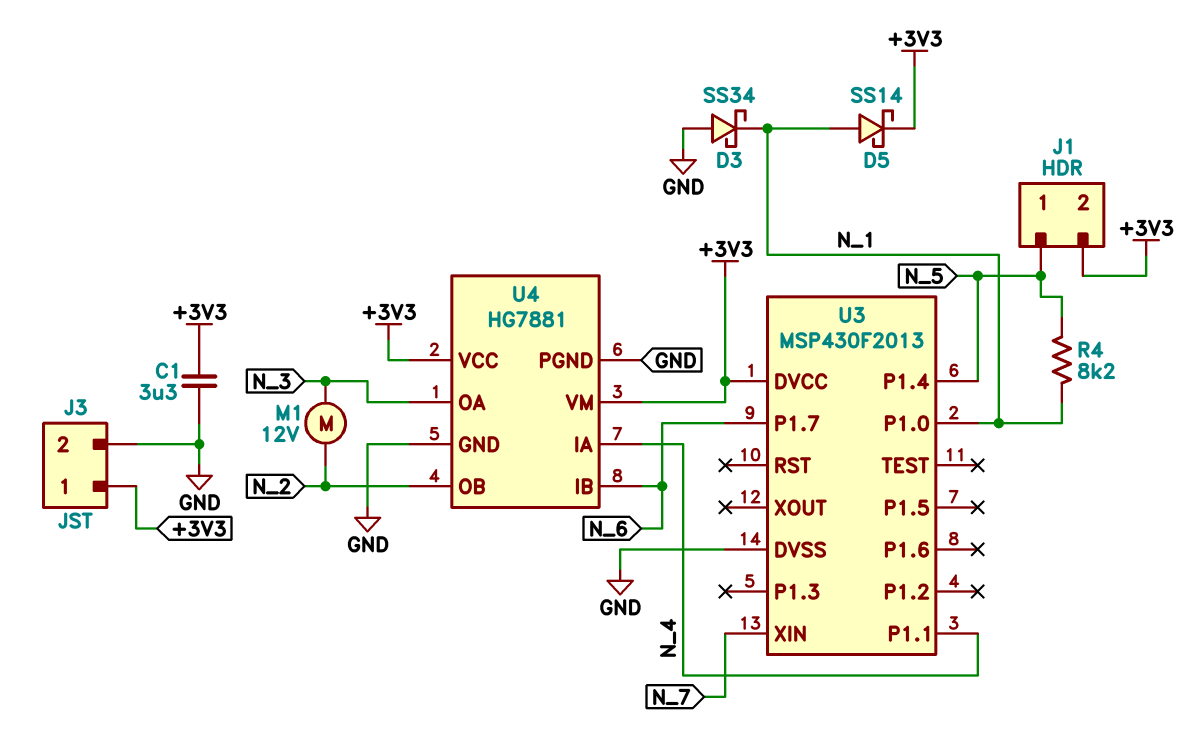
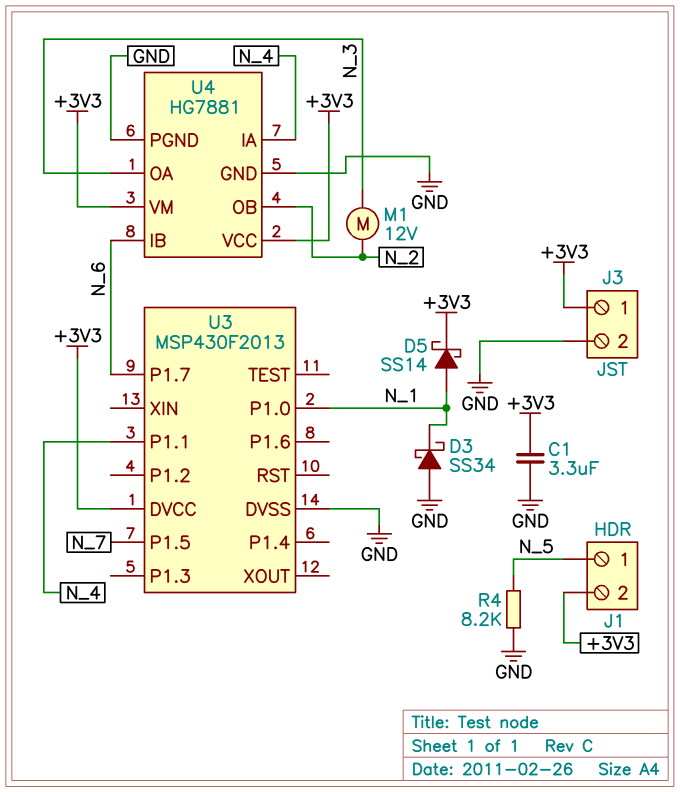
R4: 8.2k (N_1, N_5) -> 8.2k (GND, N_5)
U3 pin P1.4: N_5 -> none
U3 pin P1.5: none -> N_7
U3 pin XIN: N_7 -> none

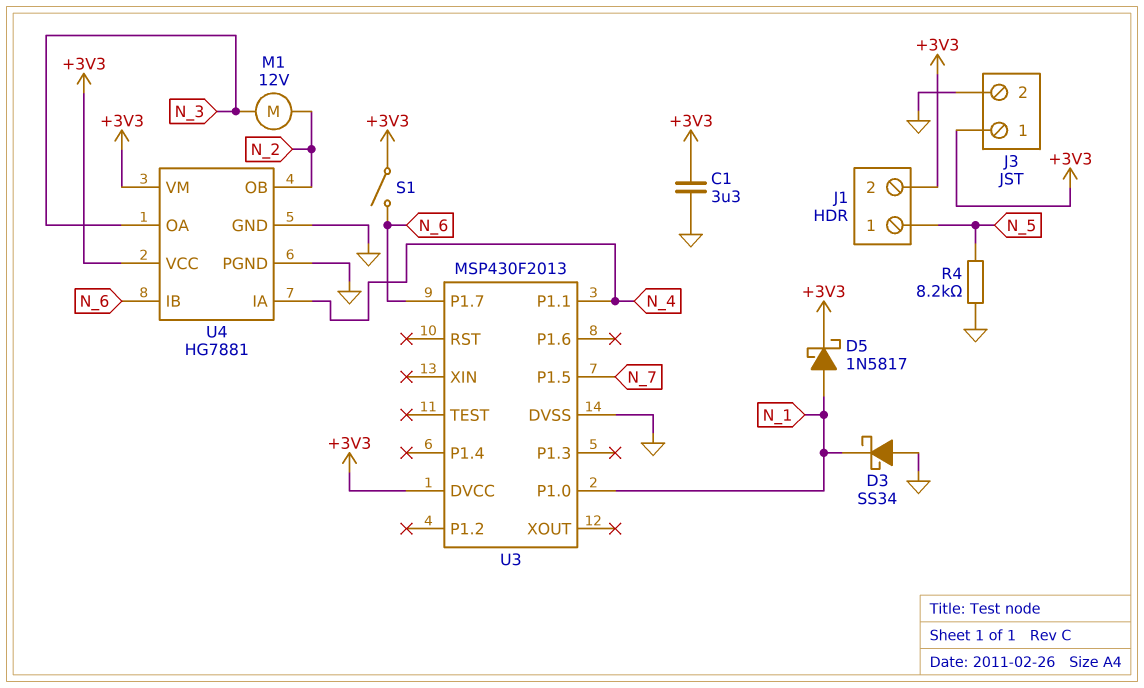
D5: schottky SS14 (A N_1, K +3V3) -> schottky 1N5817 (A N_1, K +3V3)
S1: none -> switch (+3V3, N_6)

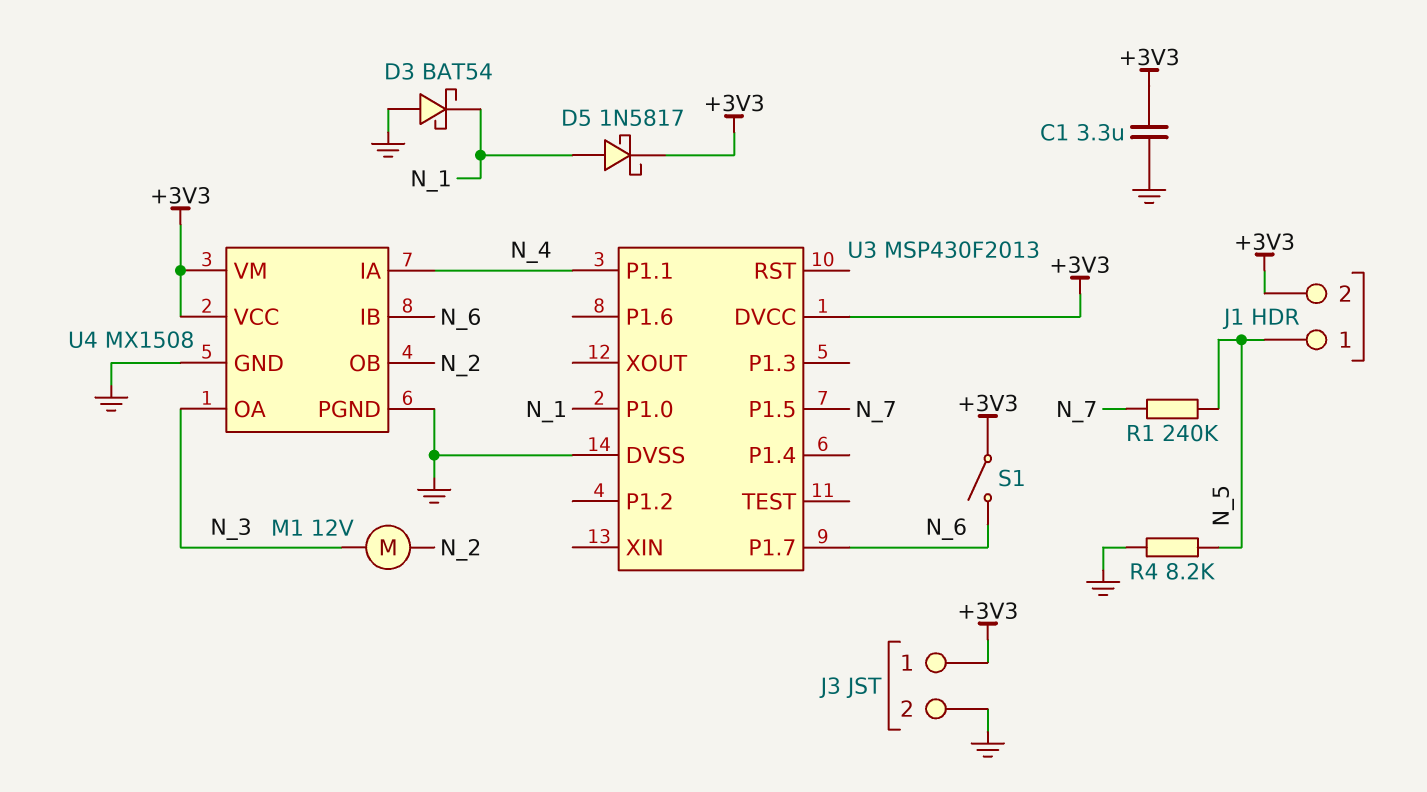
D3: schottky SS34 (A GND, K N_1) -> schottky BAT54 (A GND, K N_1)
R1: none -> 240k (N_5, N_7)
U4: HG7881 -> MX1508

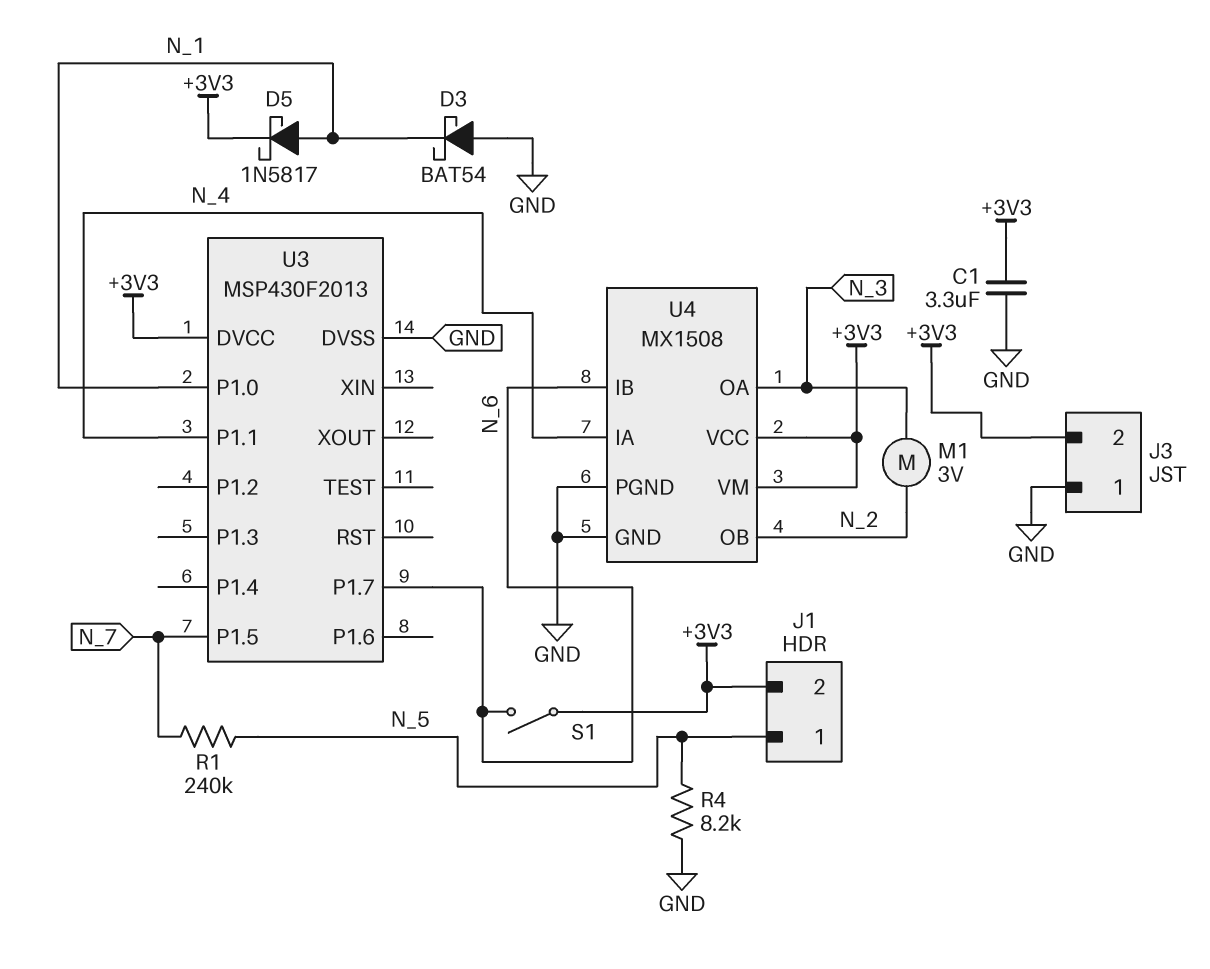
J3 pin 1: +3V3 -> GND
J3 pin 2: GND -> +3V3
M1: motor 12V (N_2, N_3) -> motor 3V (N_2, N_3)

